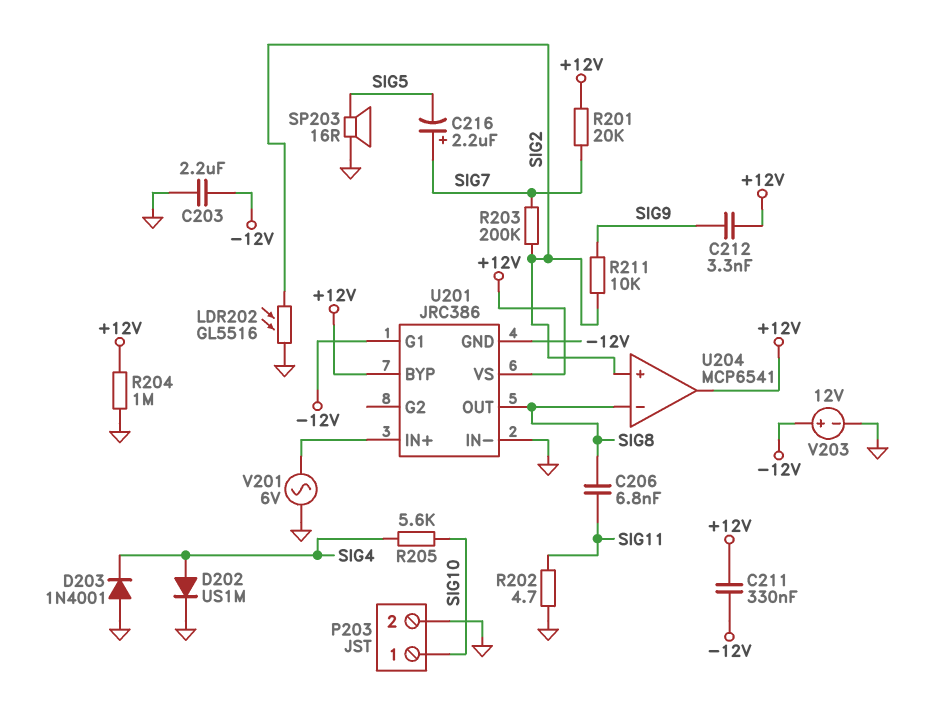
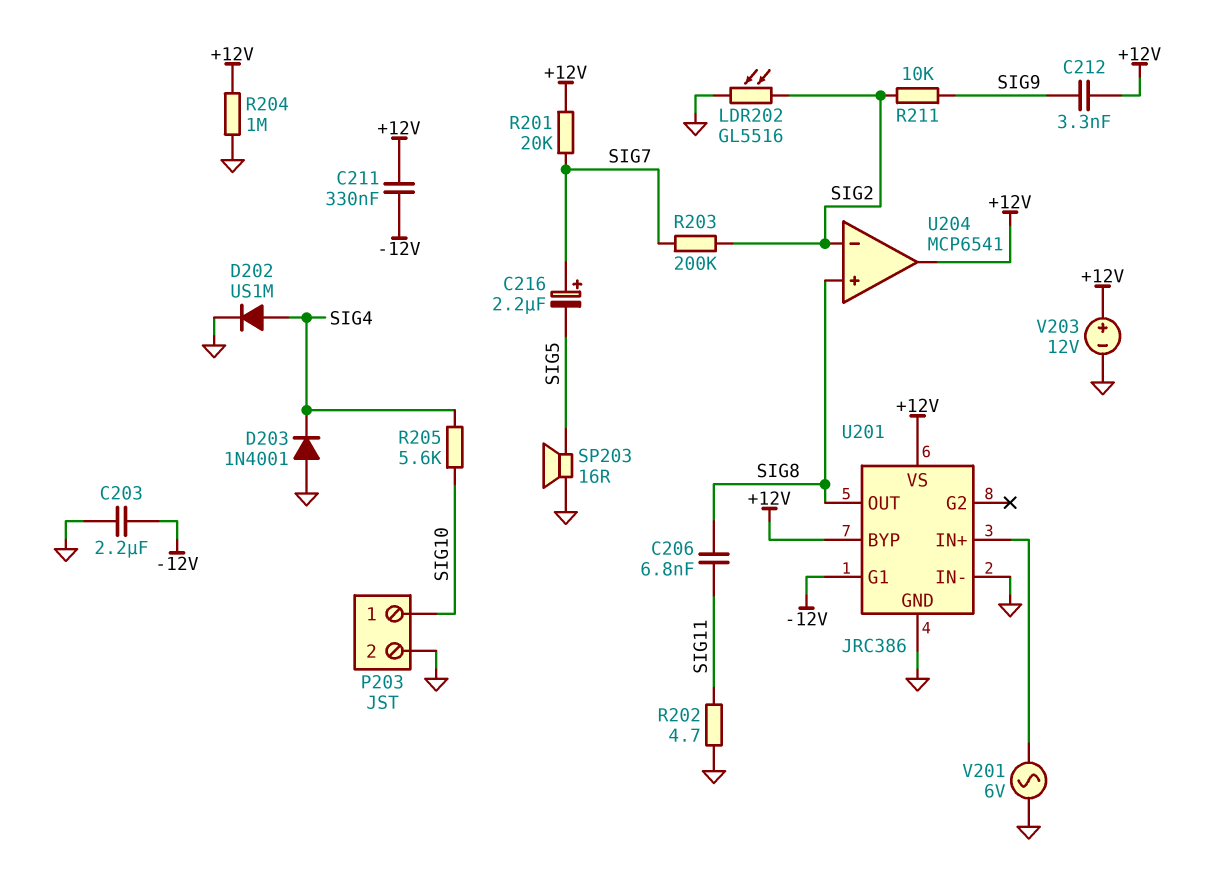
U201 pin GND: -12V -> GND
U204 pin in+: SIG2 -> SIG8
U204 pin in-: SIG8 -> SIG2
V203: 12V (plus -12V, minus GND) -> 12V (plus +12V, minus GND)

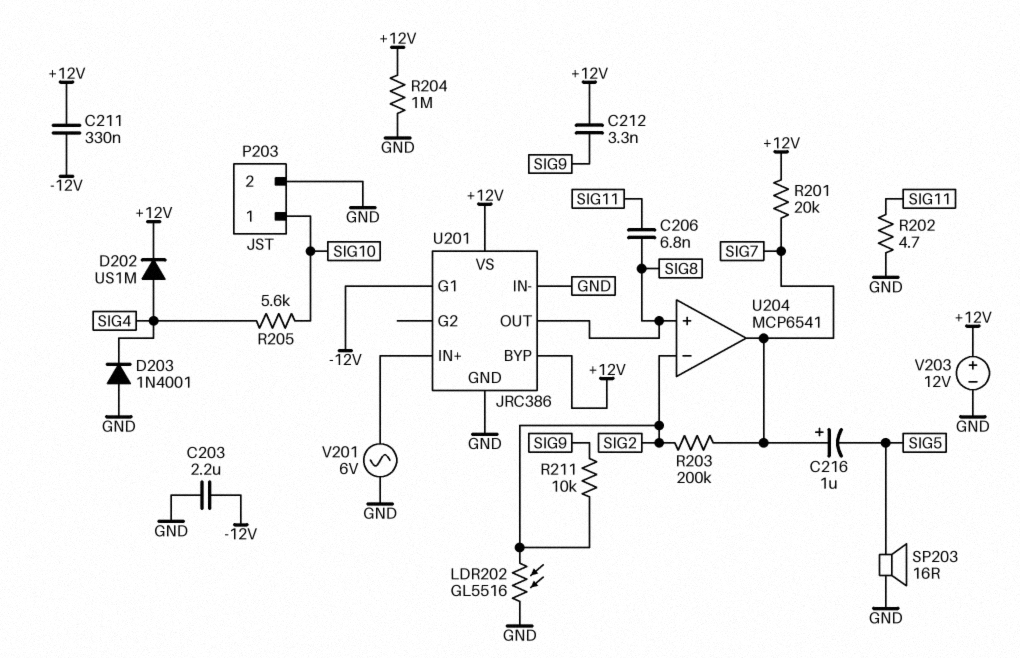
C216: 2.2uF (plus SIG7, minus SIG5) -> 1uF (plus SIG7, minus SIG5)
D202: diode US1M (A SIG4, K GND) -> diode US1M (A SIG4, K +12V)
U204 pin out: +12V -> SIG7

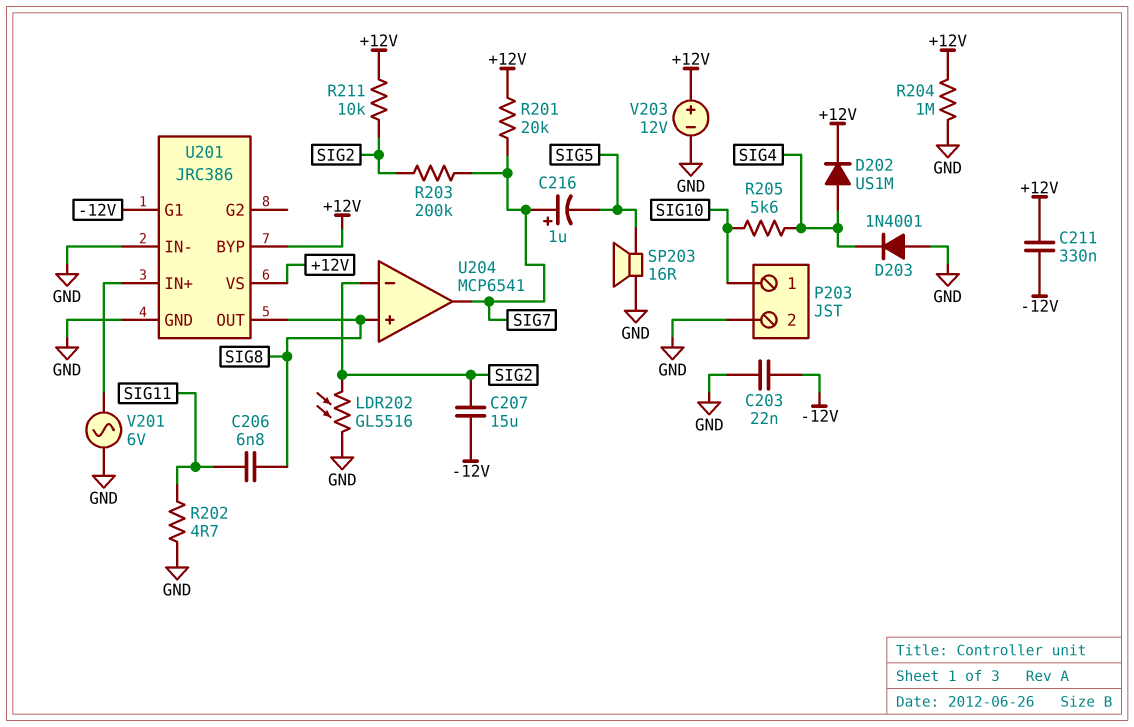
C203: 2.2uF (-12V, GND) -> 22nF (-12V, GND)
C207: none -> 15uF (-12V, SIG2)
C212: 3.3nF (+12V, SIG9) -> none
R211: 10k (SIG2, SIG9) -> 10k (+12V, SIG2)

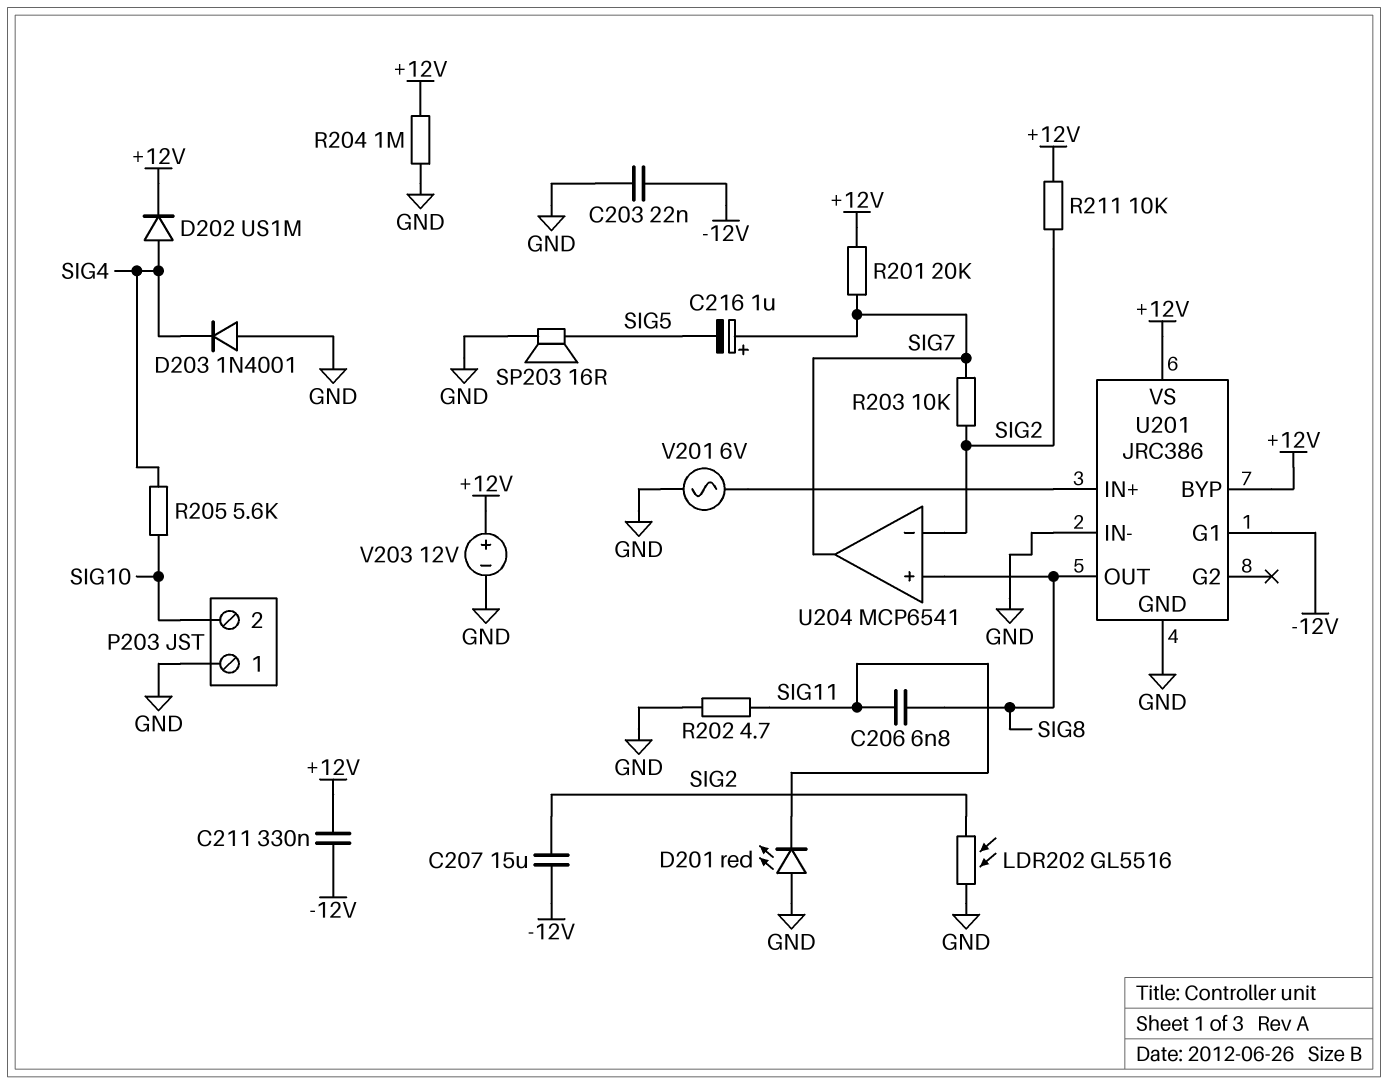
D201: none -> LED red (A GND, K SIG11)
P203 pin 1: SIG10 -> GND
P203 pin 2: GND -> SIG10
R203: 200k (SIG2, SIG7) -> 10k (SIG2, SIG7)

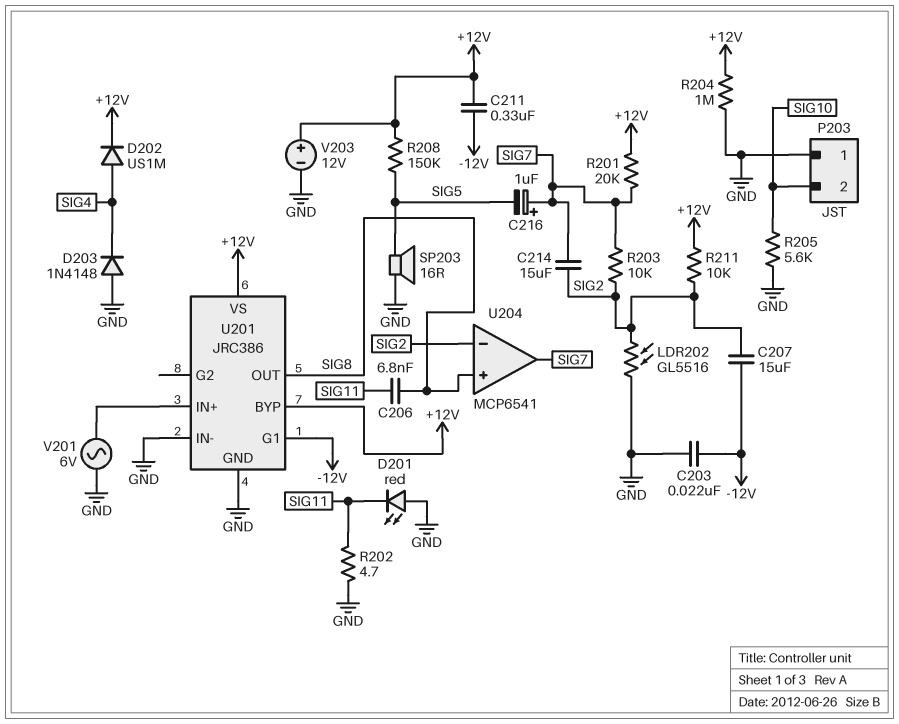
C214: none -> 15uF (SIG2, SIG7)
D203: diode 1N4001 (A GND, K SIG4) -> diode 1N4148 (A GND, K SIG4)
R205: 5.6k (SIG4, SIG10) -> 5.6k (GND, SIG10)
R208: none -> 150k (+12V, SIG5)

